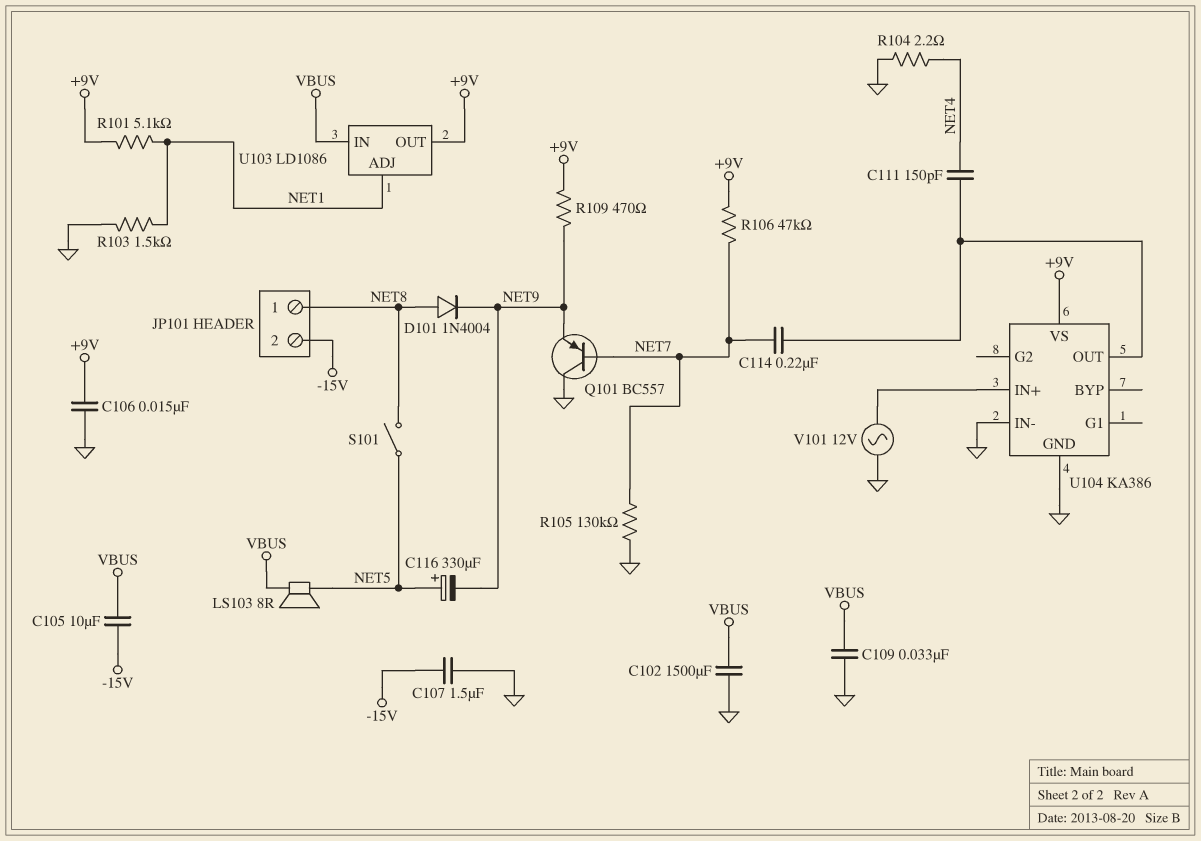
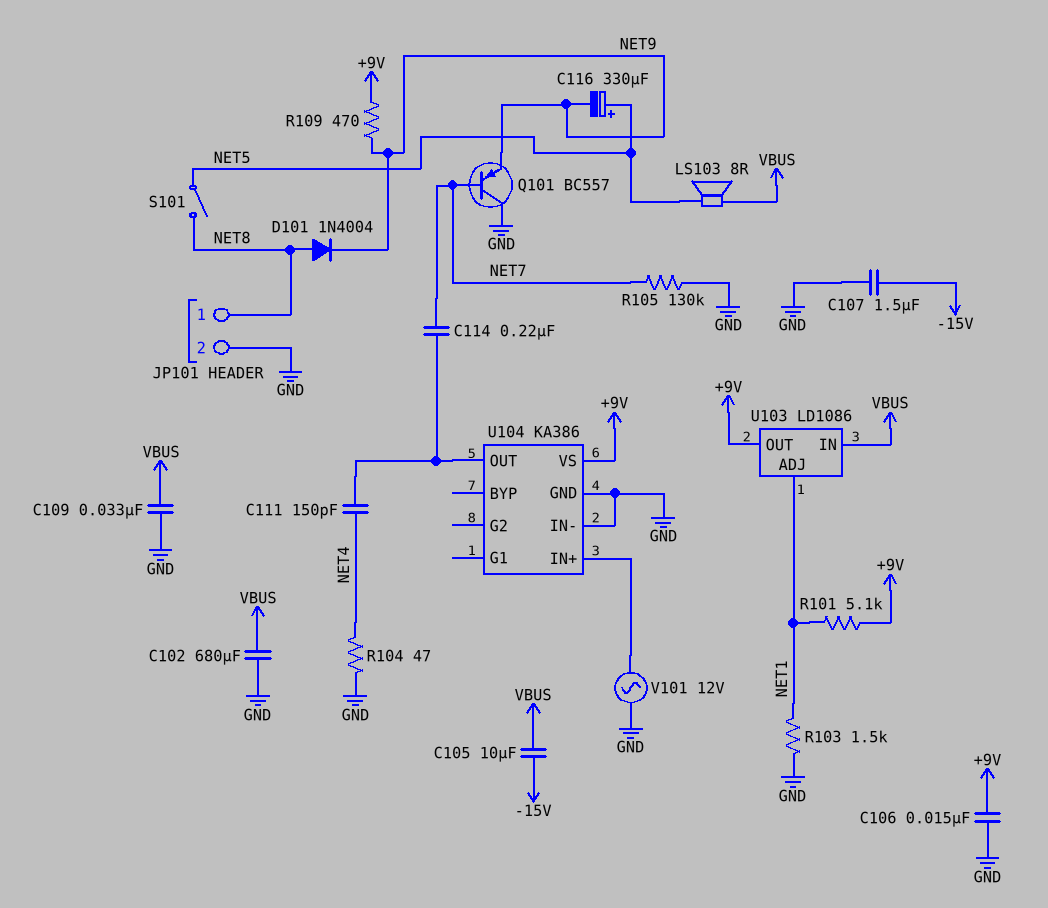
C102: 1500uF (GND, VBUS) -> 680uF (GND, VBUS)
JP101 pin 2: -15V -> GND
R104: 2.2 (GND, NET4) -> 47 (GND, NET4)
R106: 47k (+9V, NET7) -> none

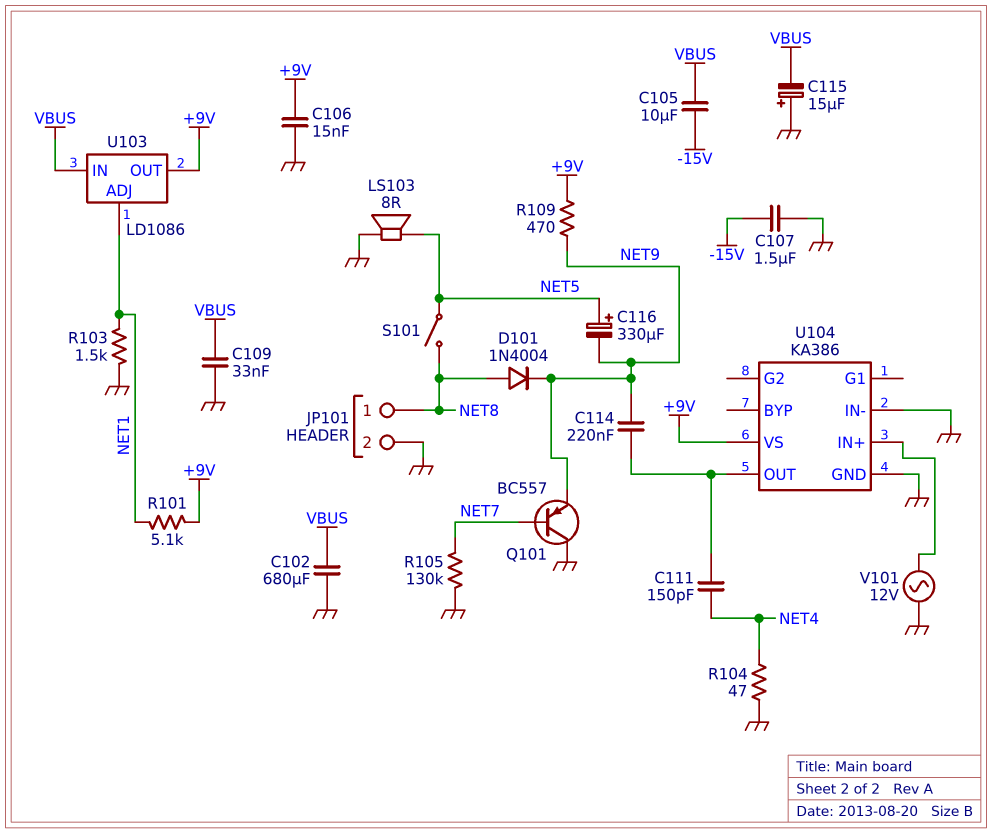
C114: 220nF (NET7, U104/OUT) -> 220nF (NET9, U104/OUT)
C115: none -> 15uF (plus GND, minus VBUS)
LS103: speaker 8R (NET5, VBUS) -> speaker 8R (GND, NET5)

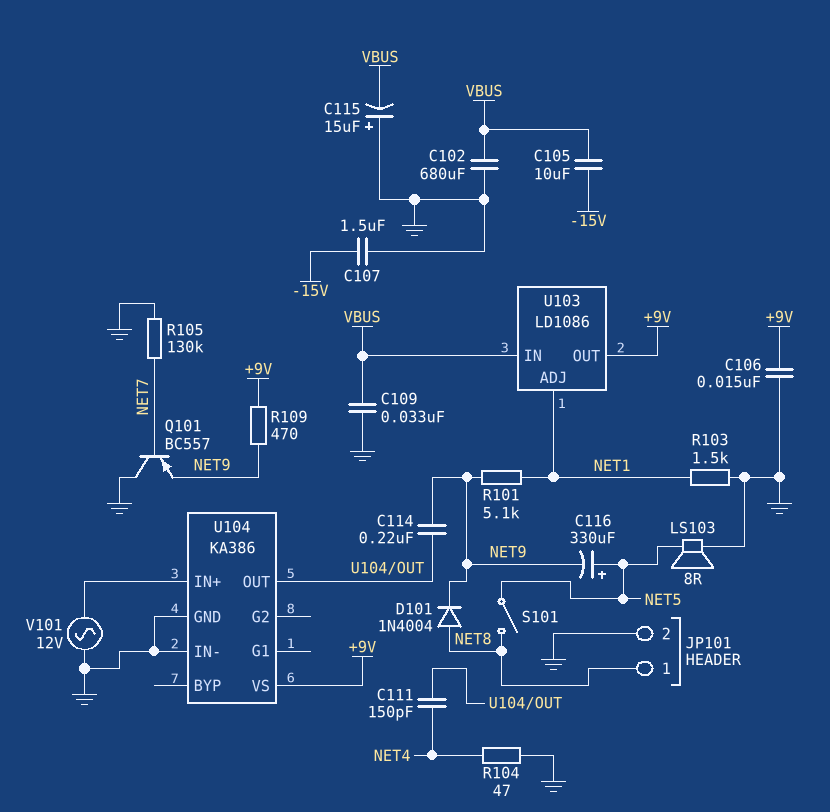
R101: 5.1k (+9V, NET1) -> 5.1k (NET1, NET9)

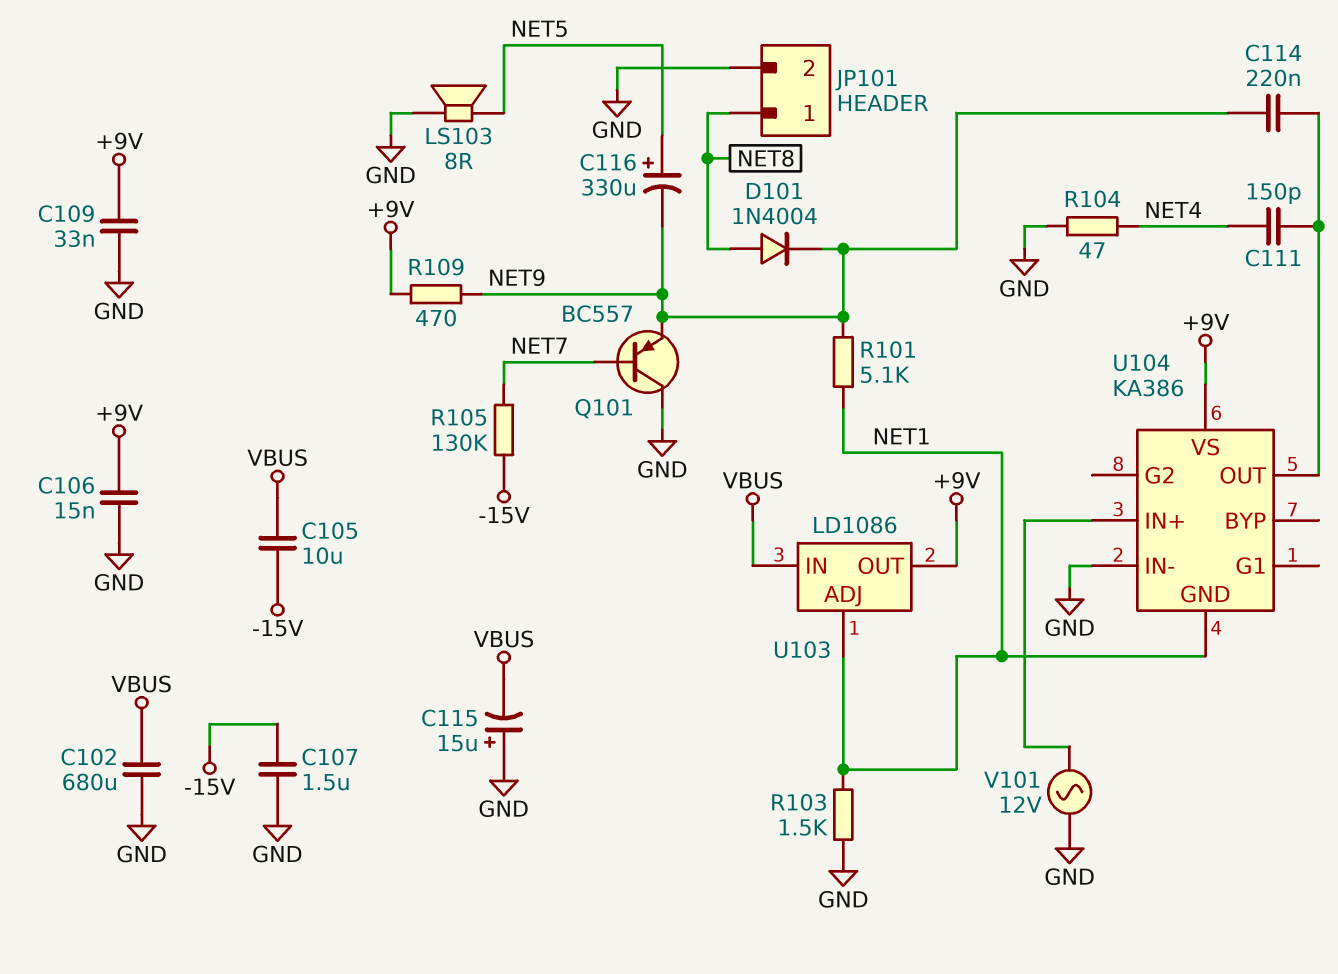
C109: 33nF (GND, VBUS) -> 33nF (+9V, GND)
R105: 130k (GND, NET7) -> 130k (-15V, NET7)
S101: switch (NET5, NET8) -> none
U104 pin GND: GND -> NET1

